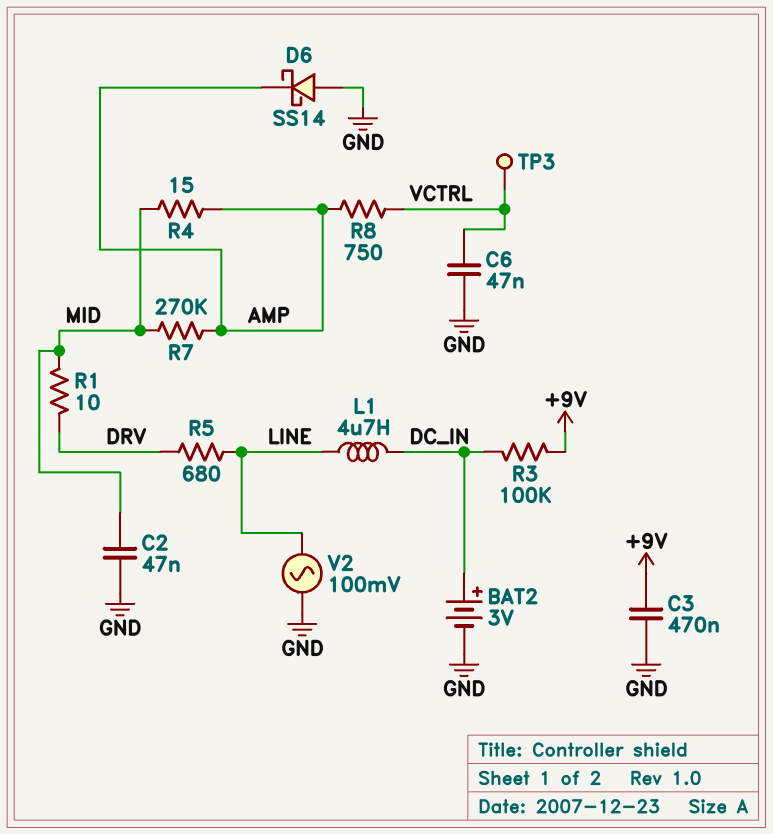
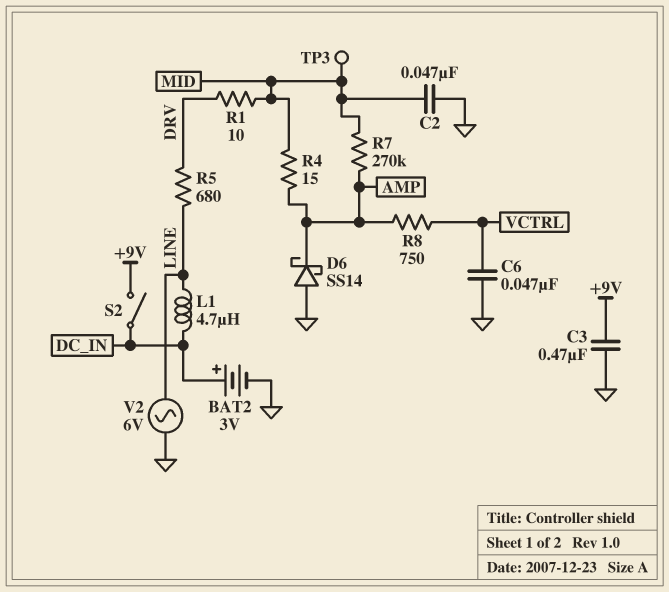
R3: 100k (+9V, DC_IN) -> none
S2: none -> switch (+9V, DC_IN)
TP3: test point (VCTRL) -> test point (MID)
V2: AC 100mV (GND, LINE) -> AC 6V (GND, LINE)

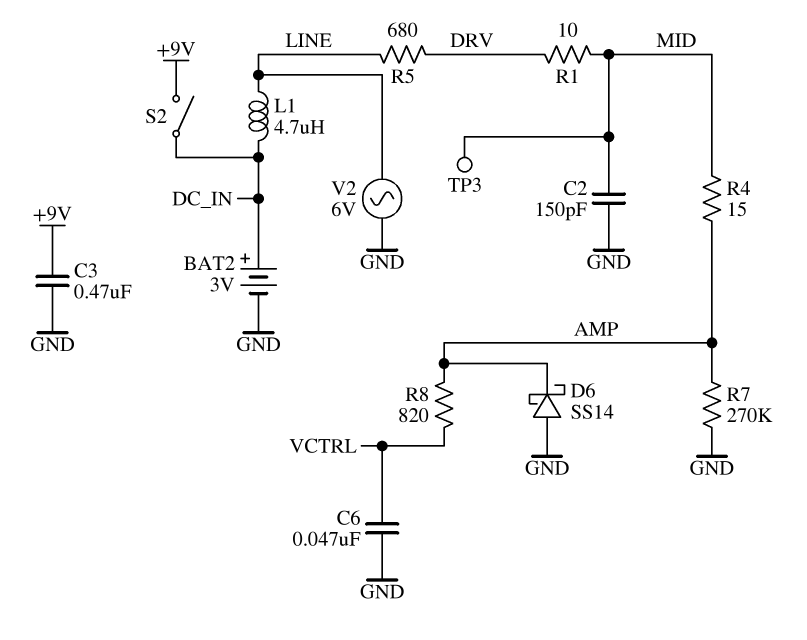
C2: 47nF (GND, MID) -> 150pF (GND, MID)
R7: 270k (AMP, MID) -> 270k (AMP, GND)
R8: 750 (AMP, VCTRL) -> 820 (AMP, VCTRL)

